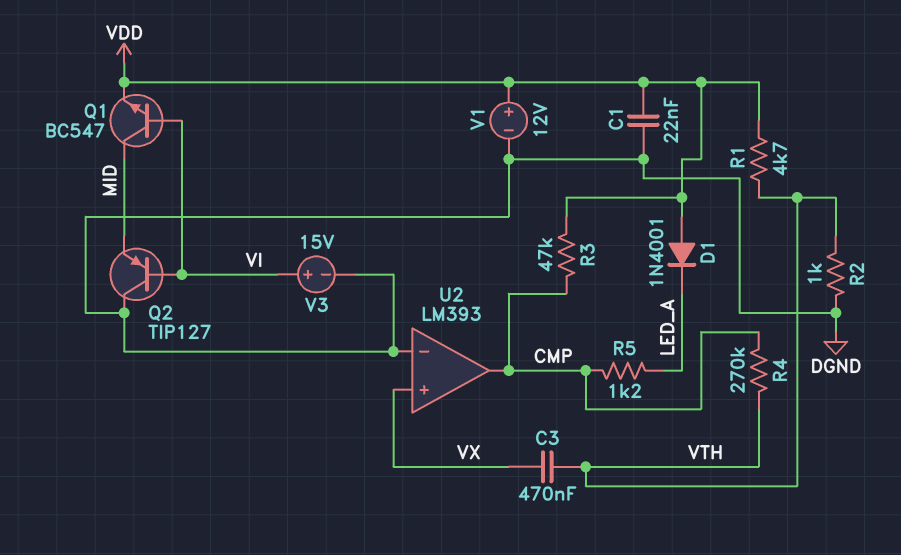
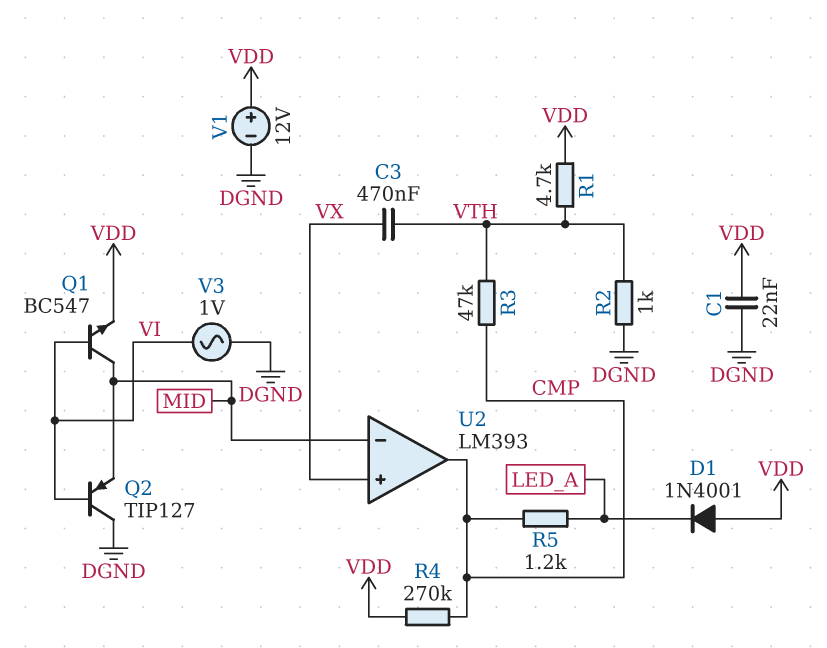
R3: 47k (CMP, VDD) -> 47k (CMP, VTH)
R4: 270k (CMP, VTH) -> 270k (CMP, VDD)
U2 pin in-: DGND -> MID
V3: 15V (plus VI, minus DGND) -> AC 1V (DGND, VI)

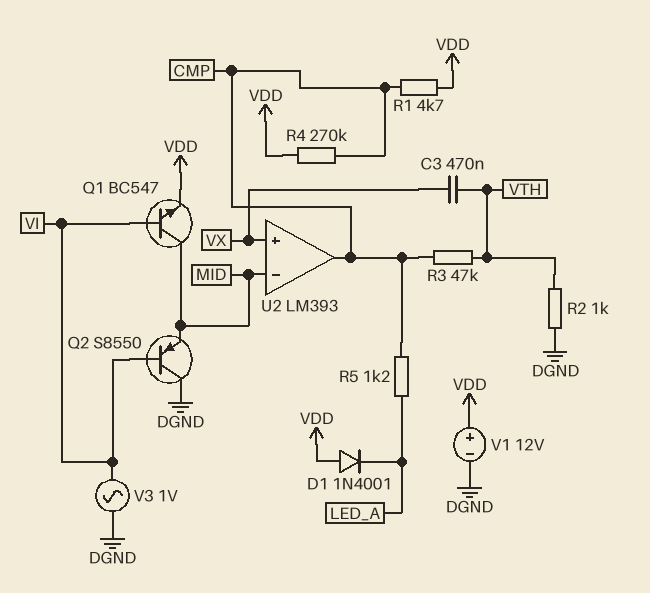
C1: 22nF (DGND, VDD) -> none
Q2: PNP TIP127 (B VI, C DGND, E MID) -> PNP S8550 (B VI, C DGND, E MID)
R1: 4.7k (VDD, VTH) -> 4.7k (CMP, VDD)

